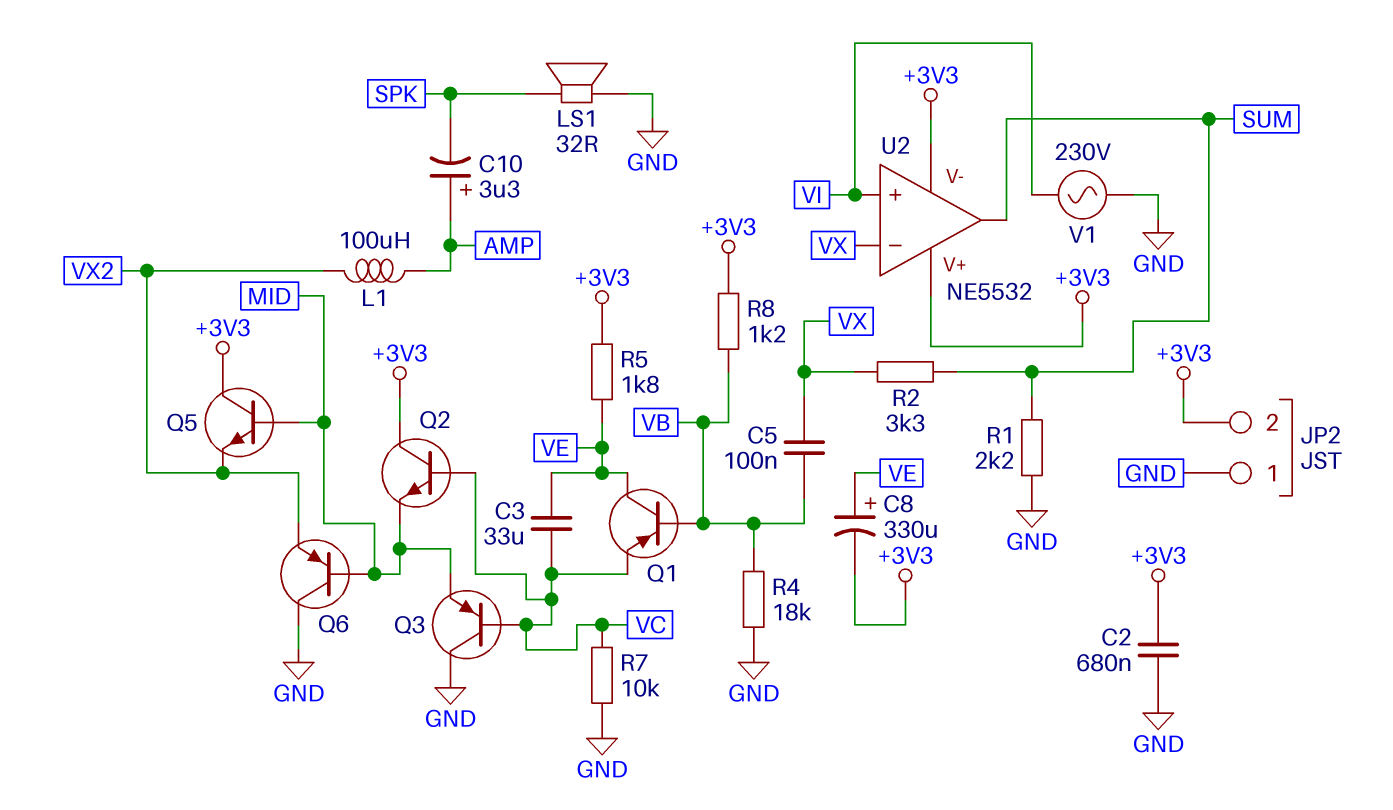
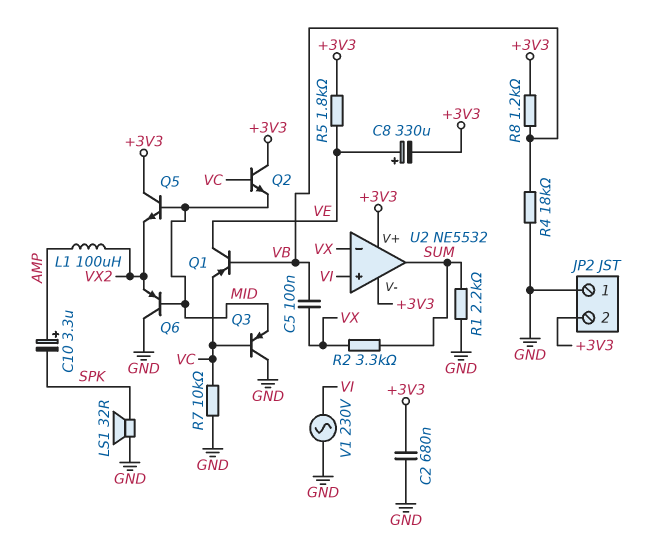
C3: 33uF (VC, VE) -> none

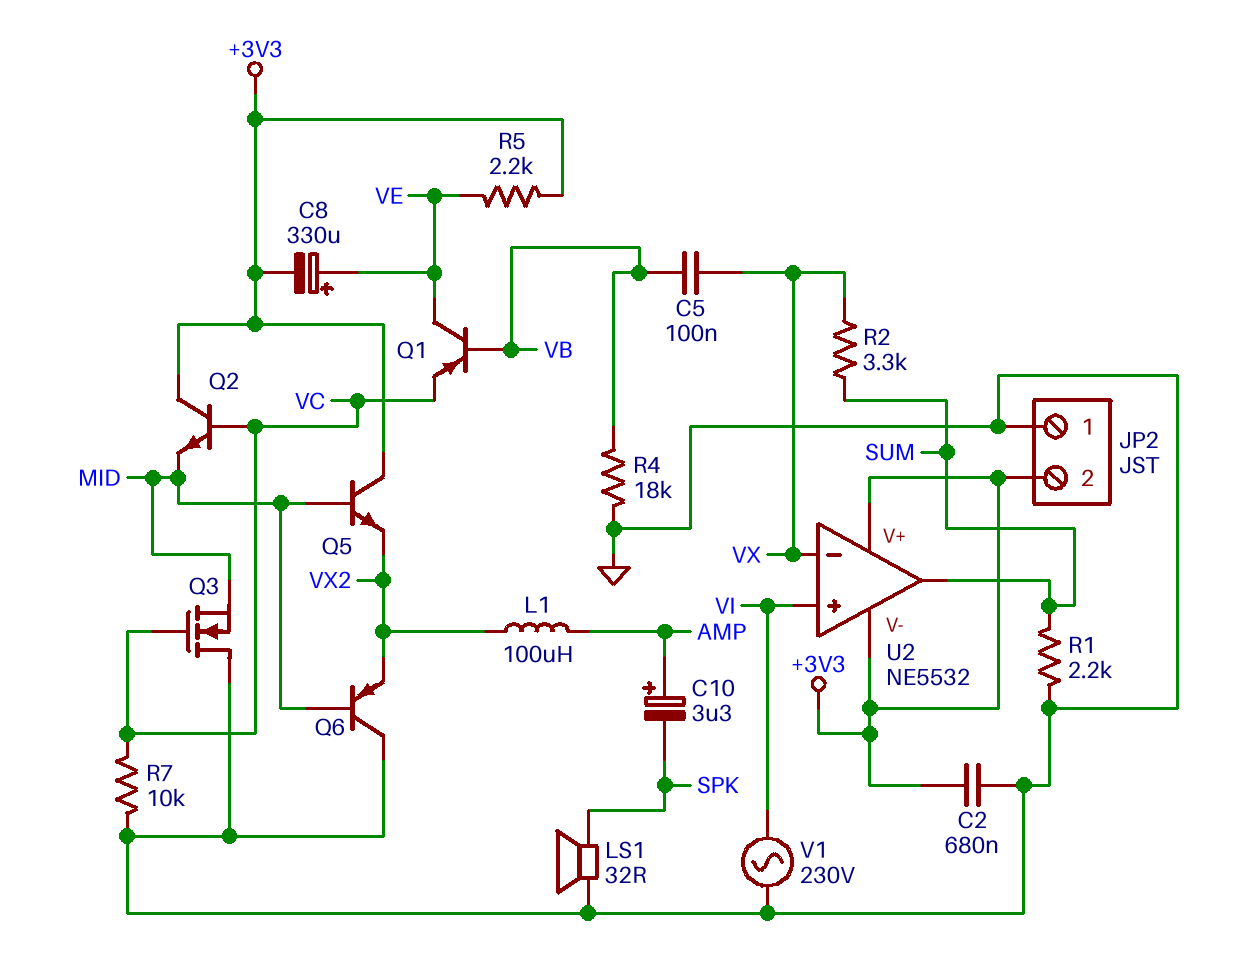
Q3: PNP (B VC, C GND, E MID) -> NMOS (G VC, D GND, S MID)
R5: 1.8k (+3V3, VE) -> 2.2k (+3V3, VE)
R8: 1.2k (+3V3, VB) -> none

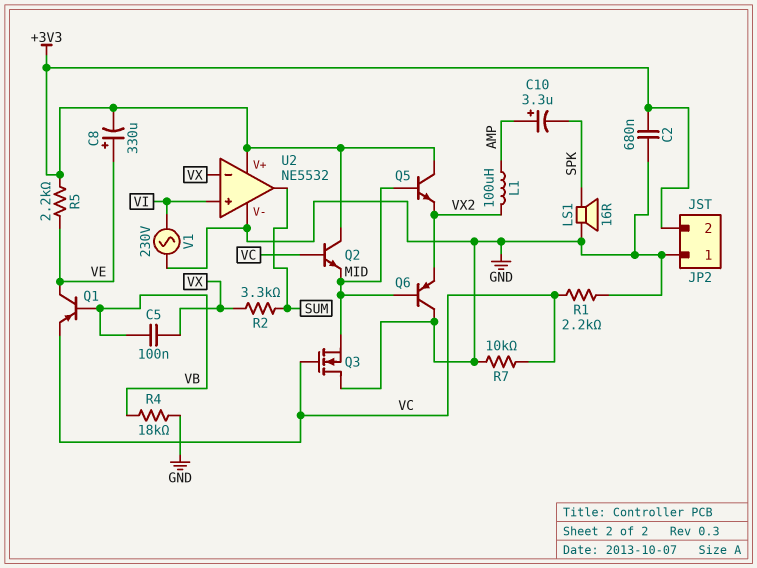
LS1: speaker 32R (GND, SPK) -> speaker 16R (GND, SPK)
R1: 2.2k (GND, SUM) -> 2.2k (GND, VC)
U2 pin V-: +3V3 -> GND

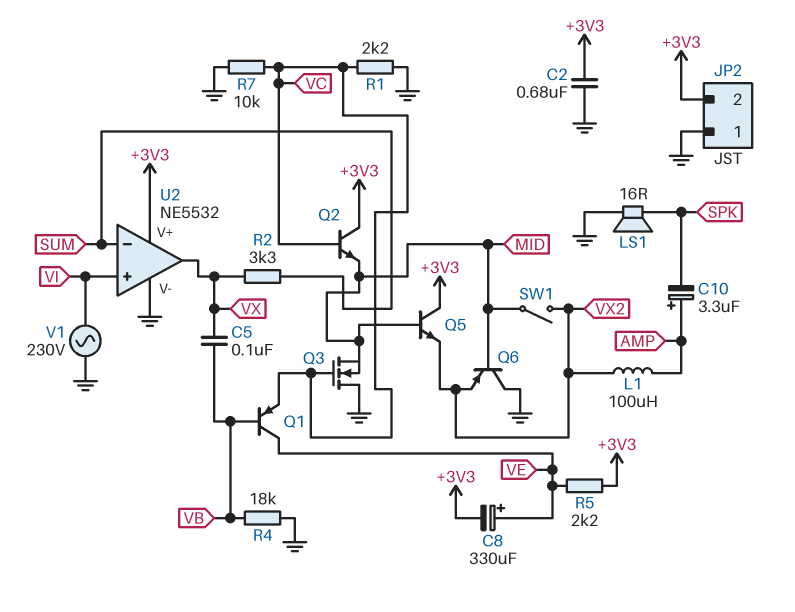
SW1: none -> switch (MID, VX2)
U2 pin in-: VX -> SUM
U2 pin out: SUM -> VX

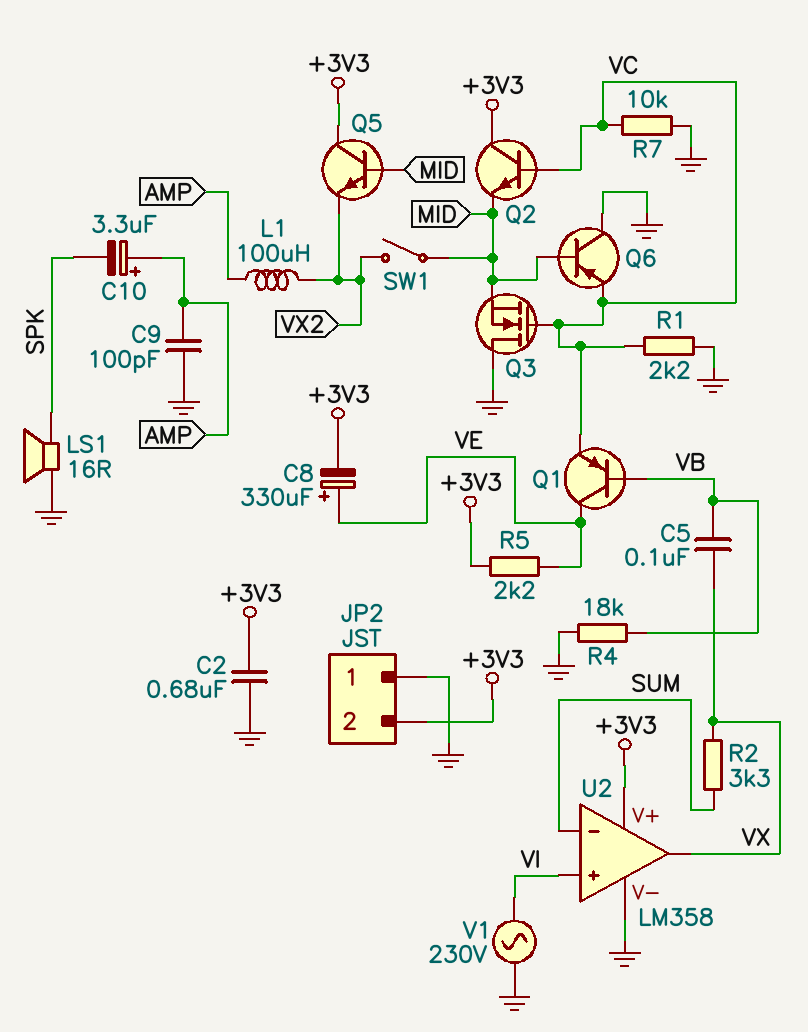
C9: none -> 100pF (AMP, GND)
Q6: PNP (B MID, C GND, E VX2) -> PNP (B MID, C GND, E VC)
U2: NE5532 -> LM358

